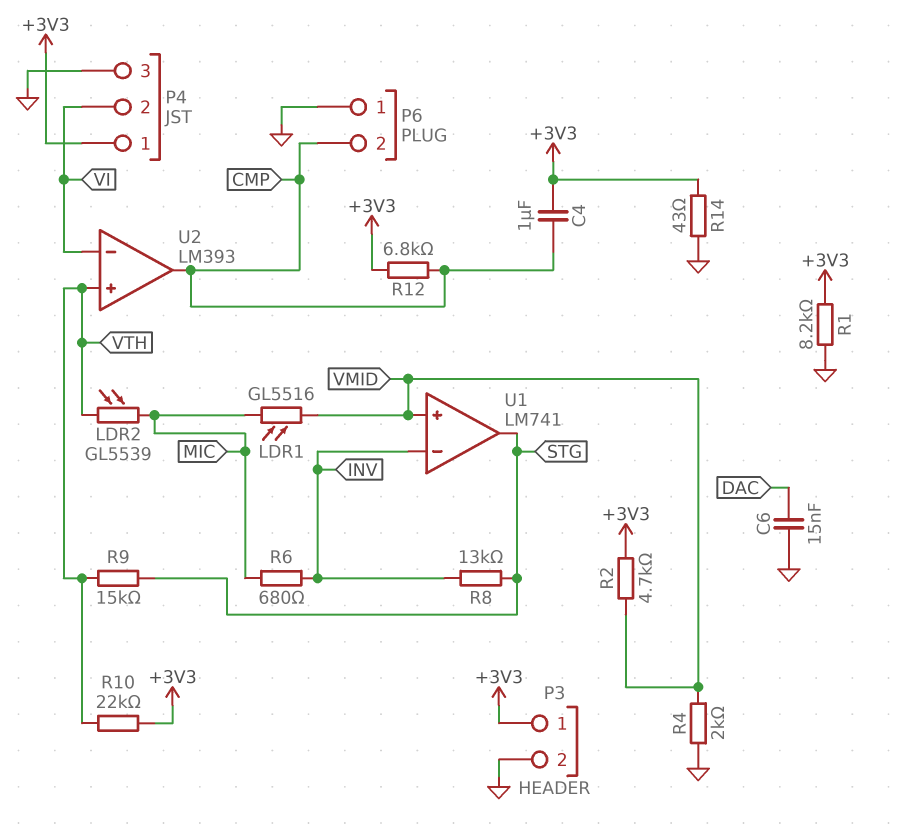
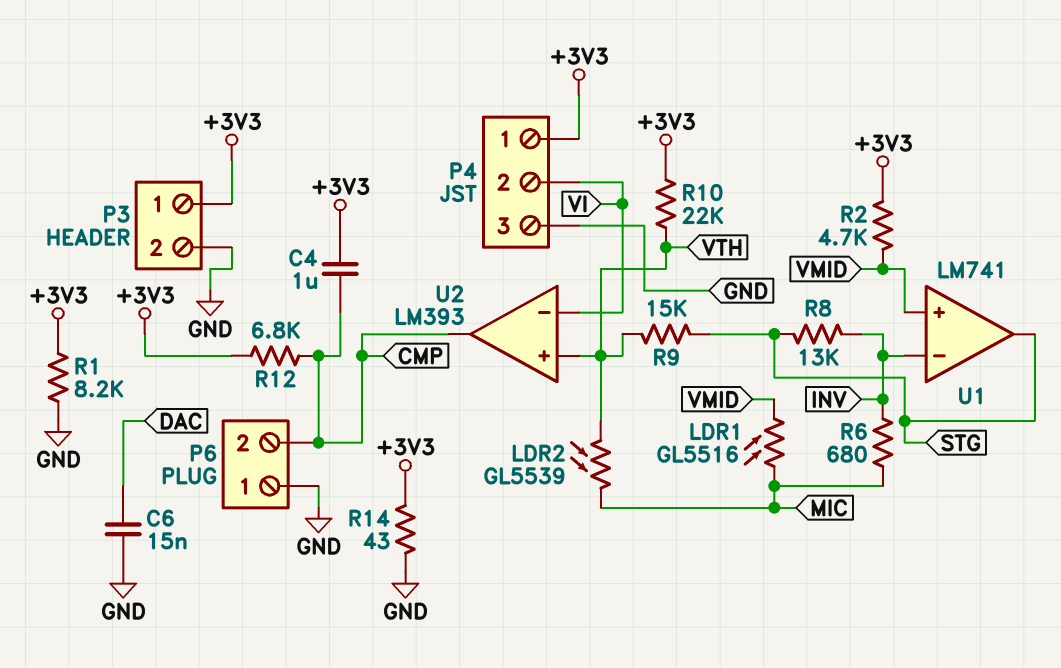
R4: 2k (GND, VMID) -> none

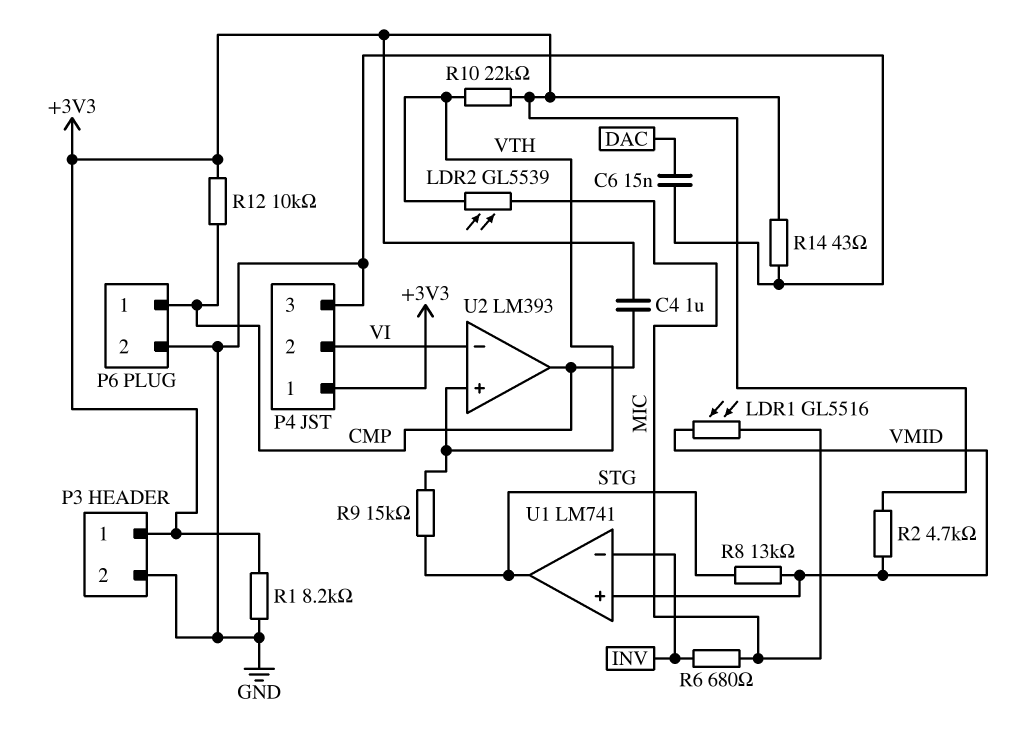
P6 pin 1: GND -> CMP
P6 pin 2: CMP -> GND
R8: 13k (INV, STG) -> 13k (STG, VMID)
R12: 6.8k (+3V3, CMP) -> 10k (+3V3, CMP)

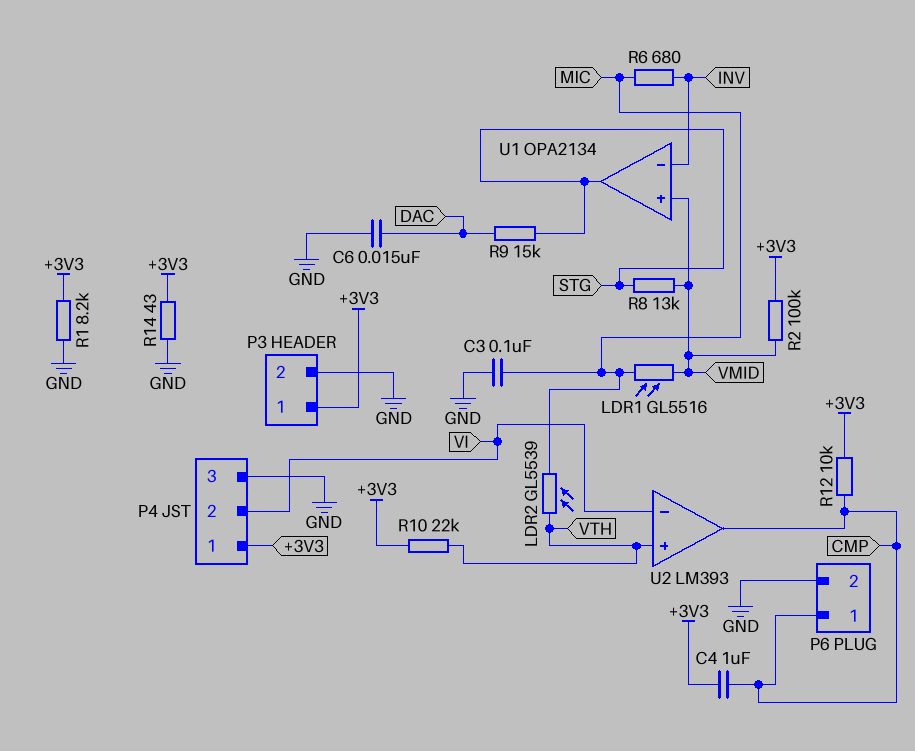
C3: none -> 100nF (GND, MIC)
R2: 4.7k (+3V3, VMID) -> 100k (+3V3, VMID)
R9: 15k (STG, VTH) -> 15k (DAC, STG)
U1: LM741 -> OPA2134

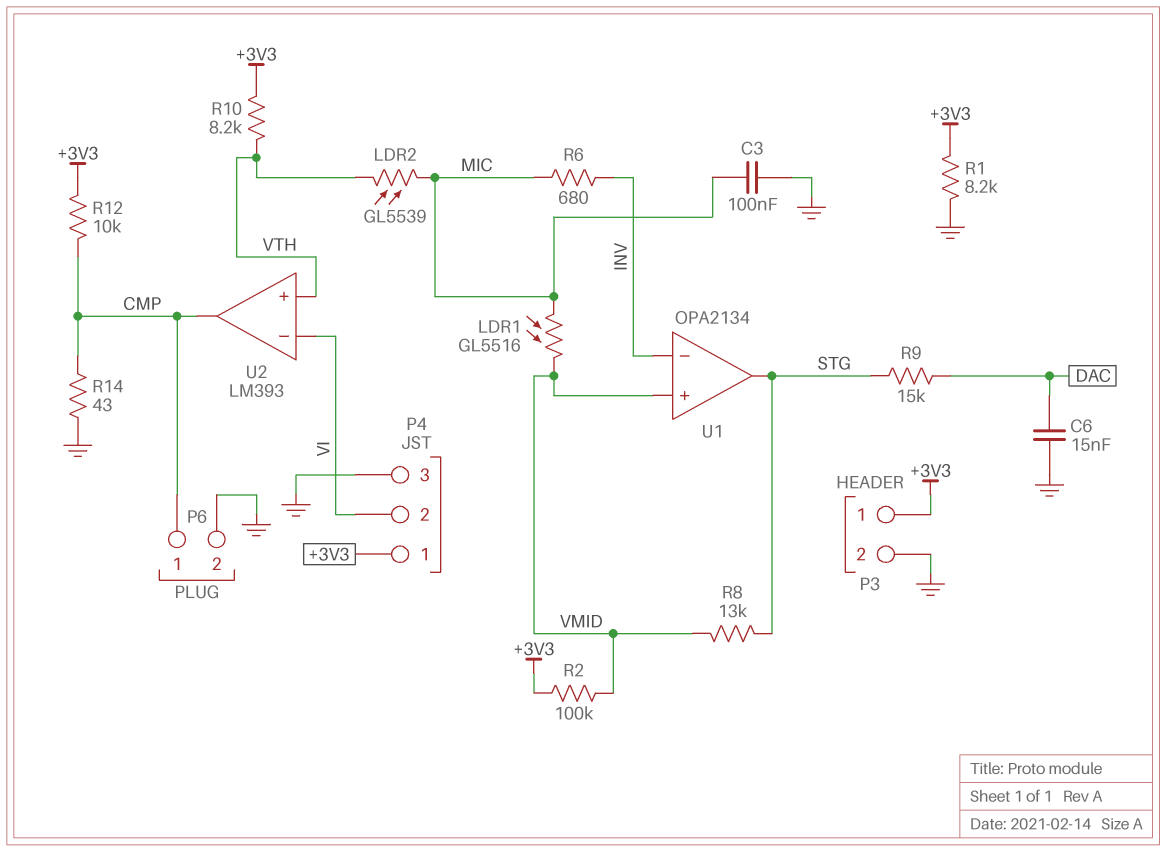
C4: 1uF (+3V3, CMP) -> none
R10: 22k (+3V3, VTH) -> 8.2k (+3V3, VTH)
R14: 43 (+3V3, GND) -> 43 (CMP, GND)

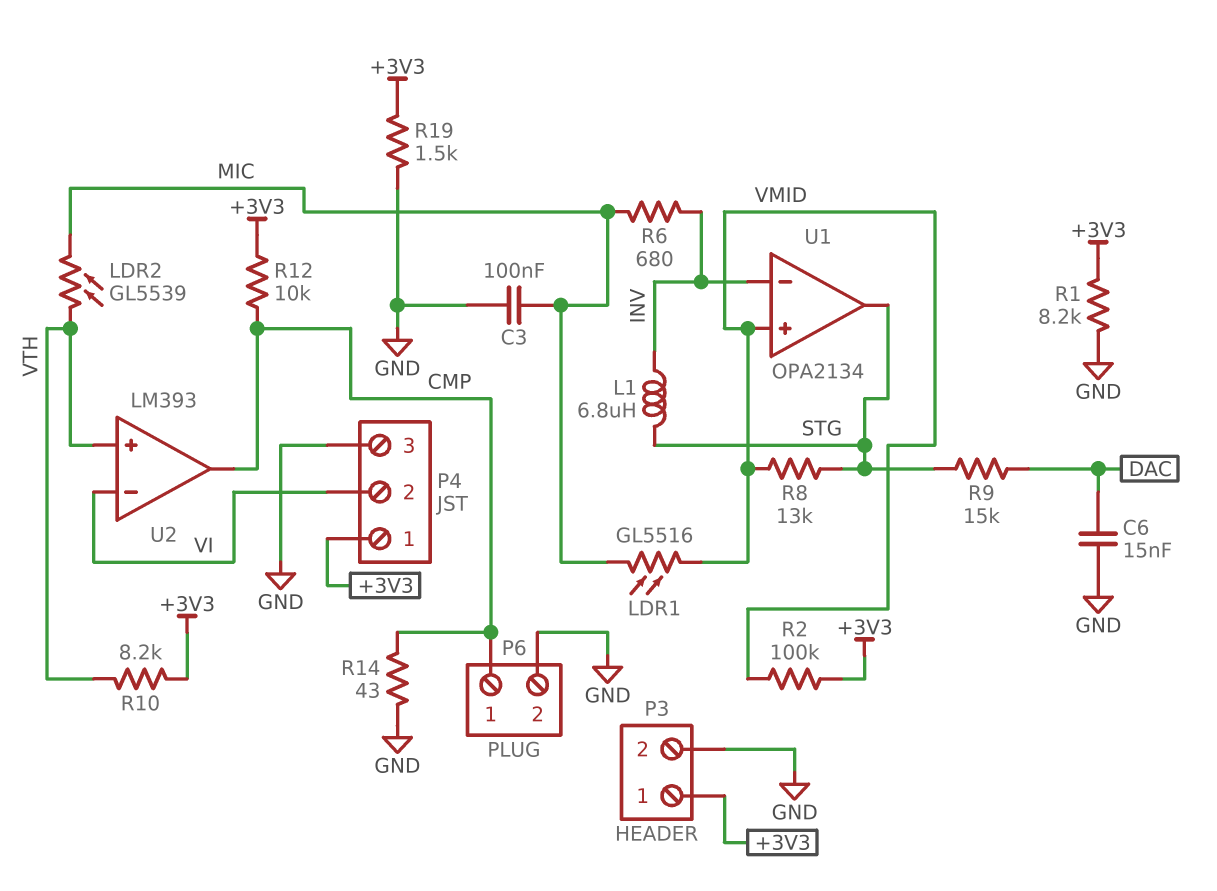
L1: none -> 6.8uH (INV, STG)
R19: none -> 1.5k (+3V3, GND)

